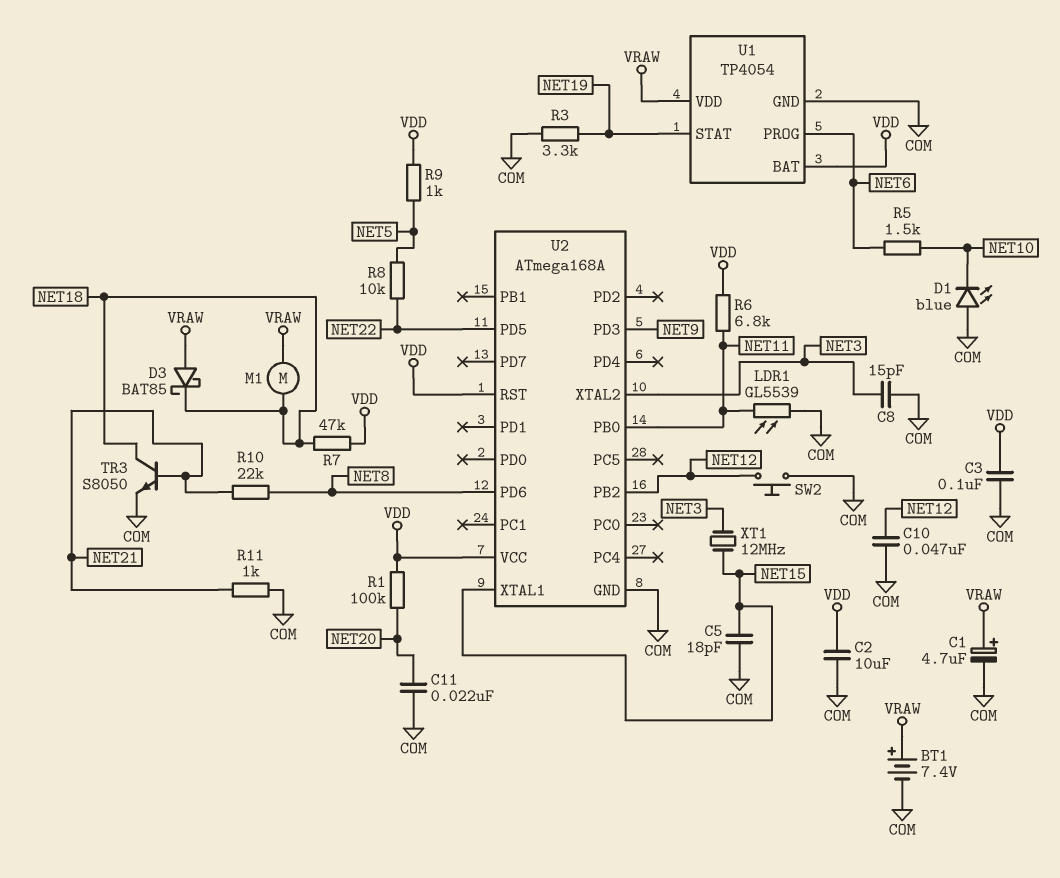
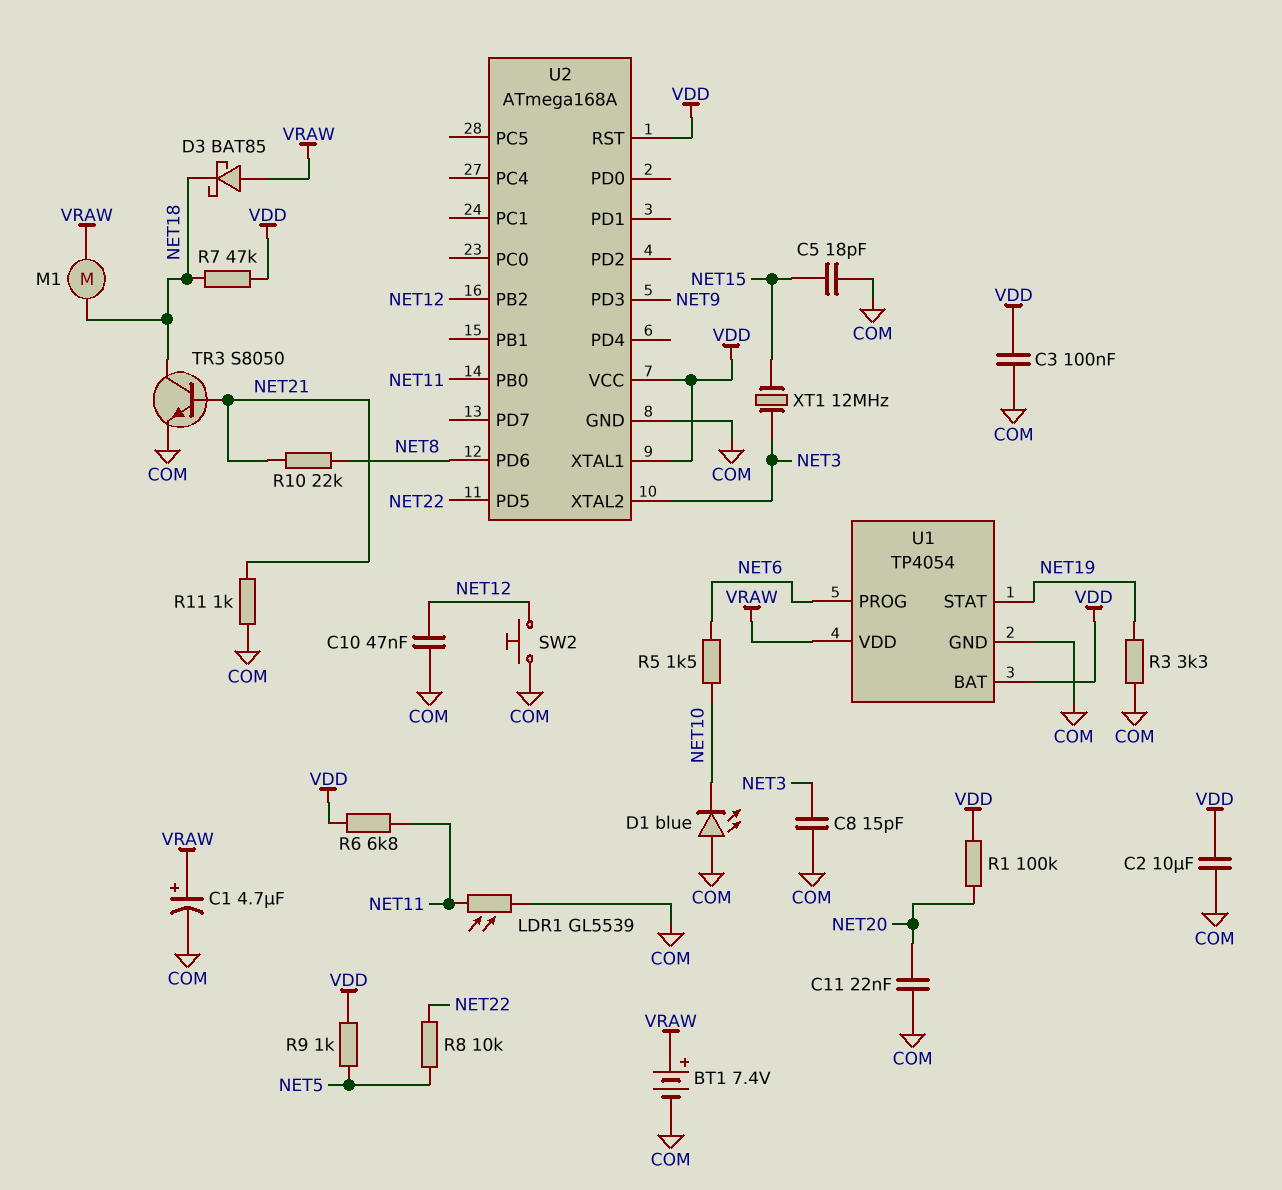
U2 pin XTAL1: NET15 -> VDD

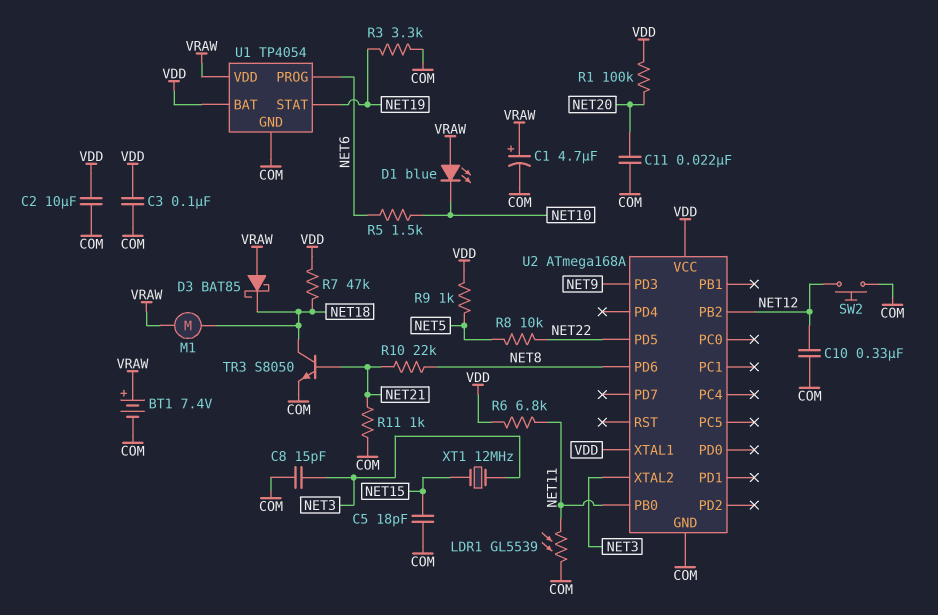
C10: 47nF (COM, NET12) -> 330nF (COM, NET12)
D1: LED blue (A COM, K NET10) -> LED blue (A VRAW, K NET10)
U2 pin RST: VDD -> none

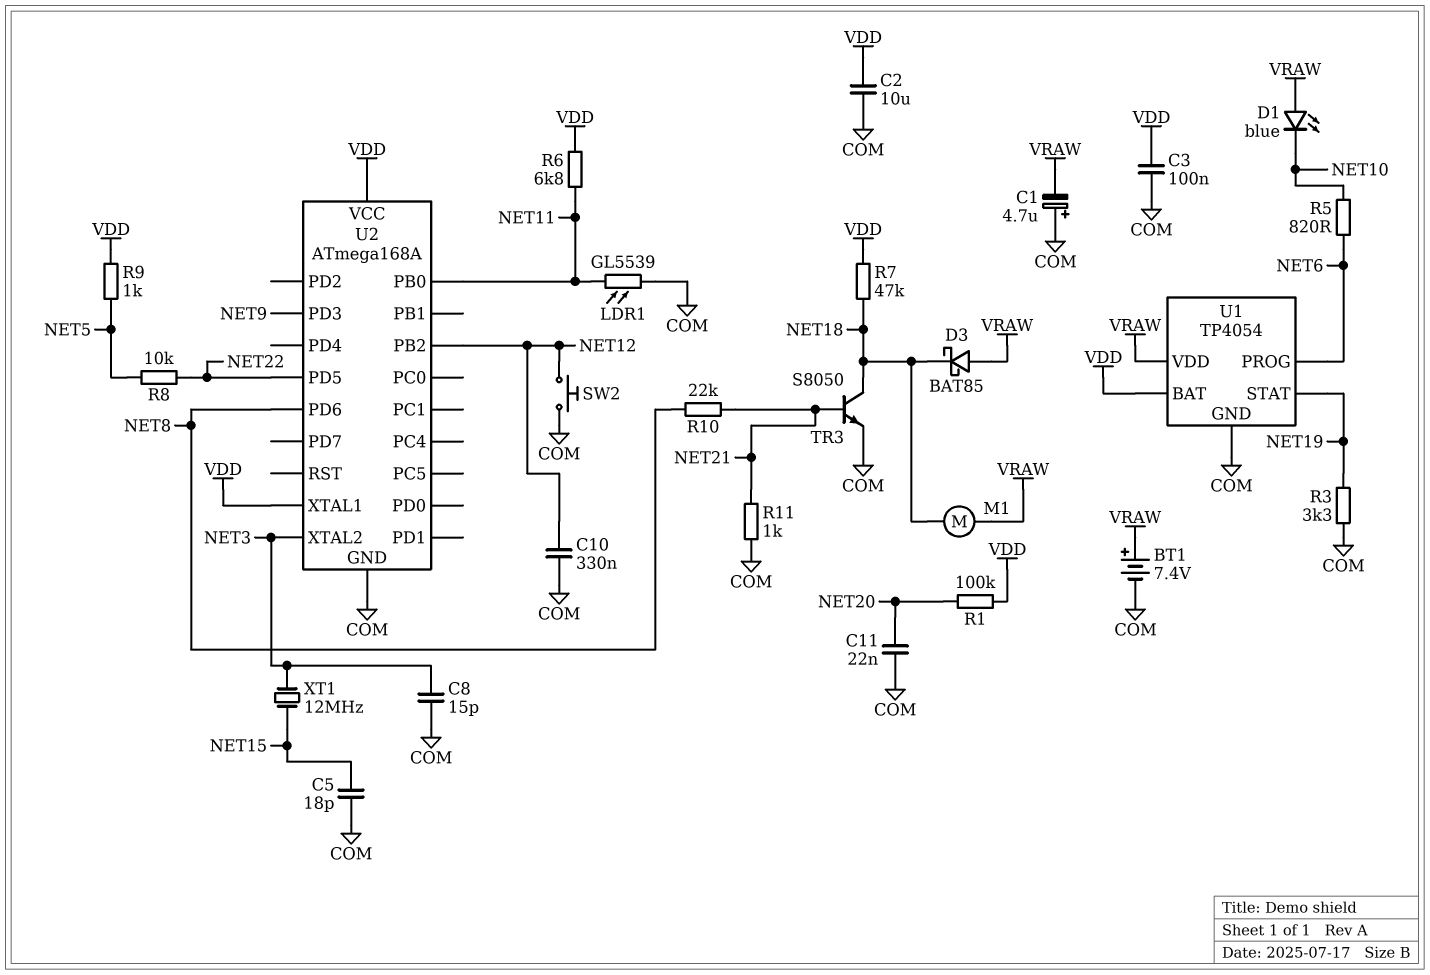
C1: 4.7uF (plus VRAW, minus COM) -> 4.7uF (plus COM, minus VRAW)
R5: 1.5k (NET6, NET10) -> 820 (NET6, NET10)

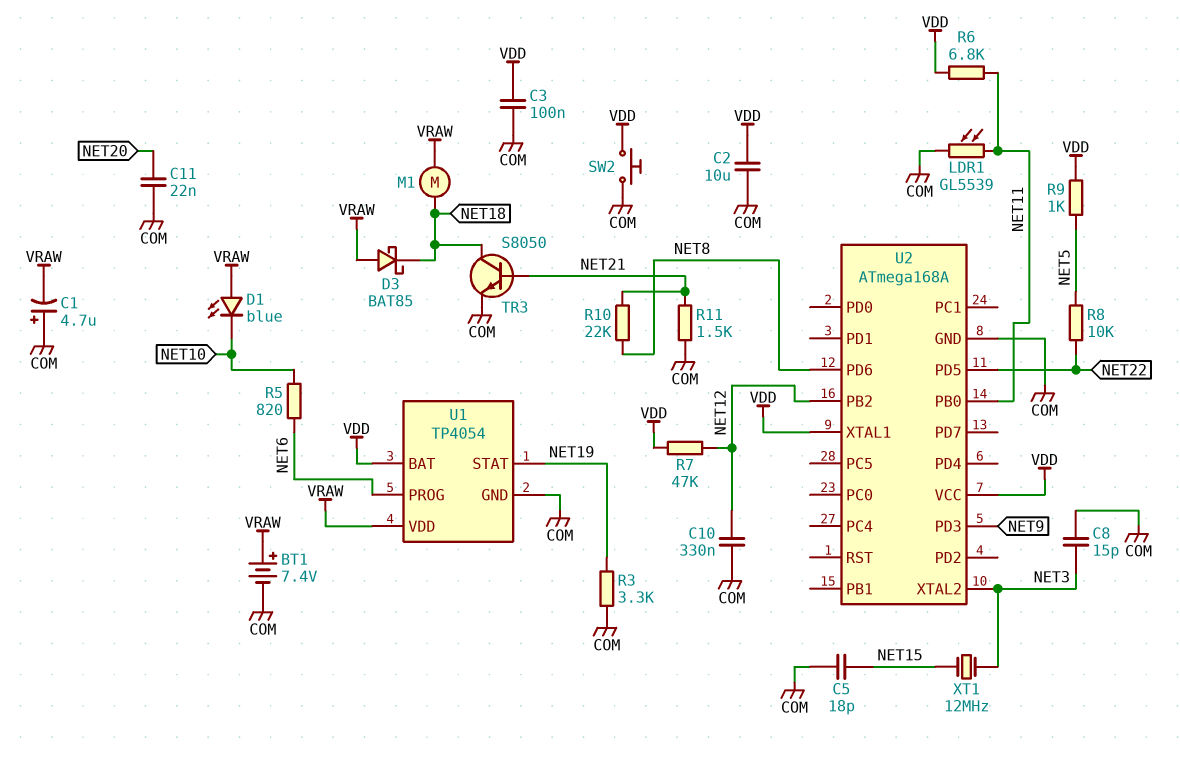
R1: 100k (NET20, VDD) -> none
R7: 47k (NET18, VDD) -> 47k (NET12, VDD)
R11: 1k (COM, NET21) -> 1.5k (COM, NET21)
SW2: button (COM, NET12) -> button (COM, VDD)

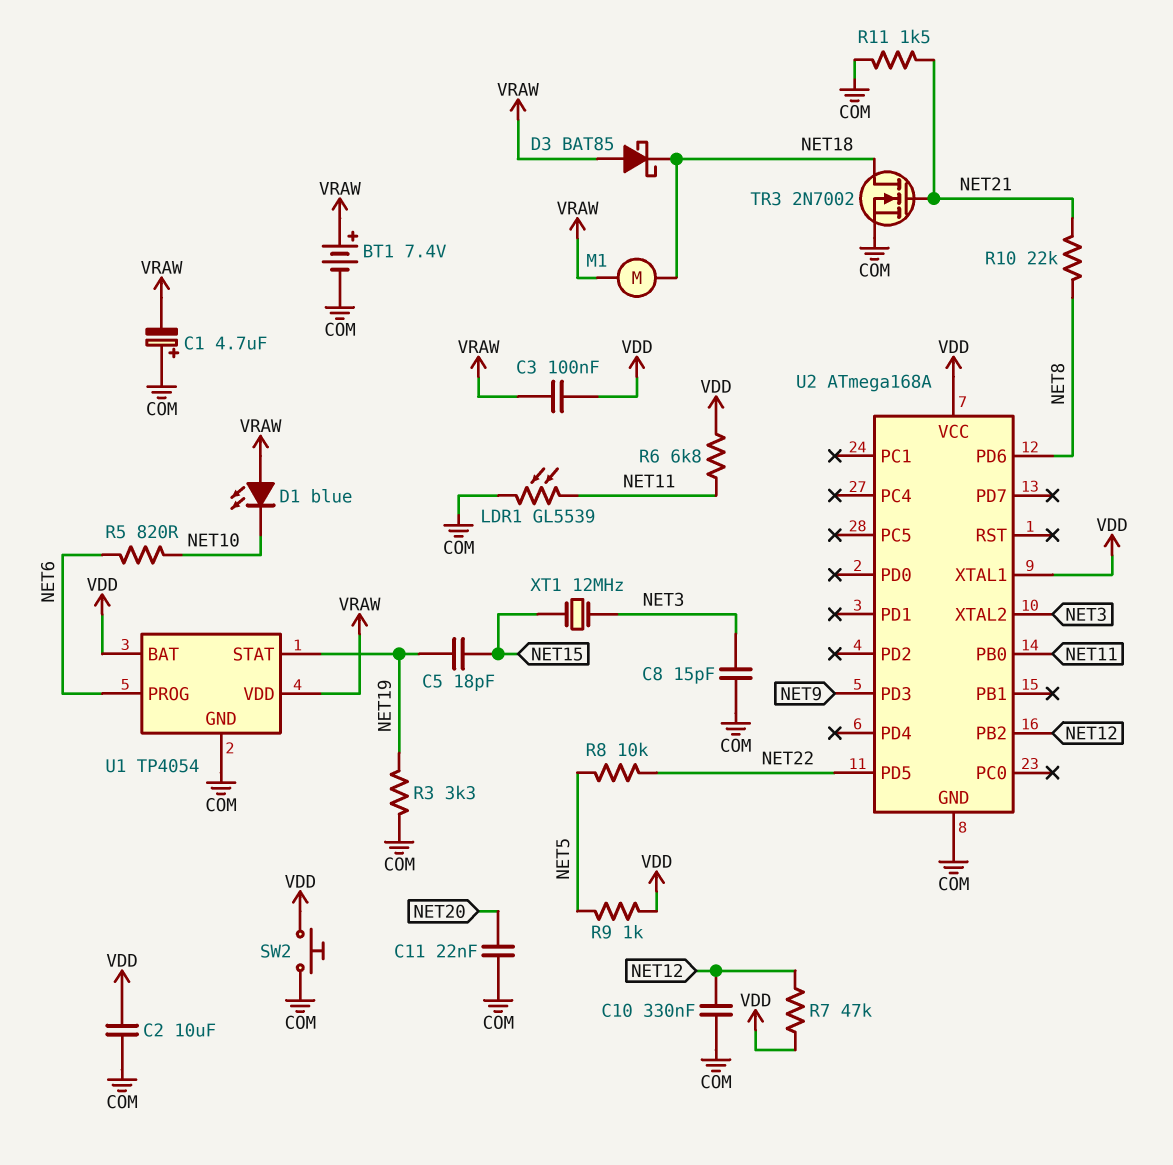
C3: 100nF (COM, VDD) -> 100nF (VDD, VRAW)
C5: 18pF (COM, NET15) -> 18pF (NET15, NET19)
TR3: NPN S8050 (B NET21, C NET18, E COM) -> NMOS 2N7002 (G NET21, D NET18, S COM)

